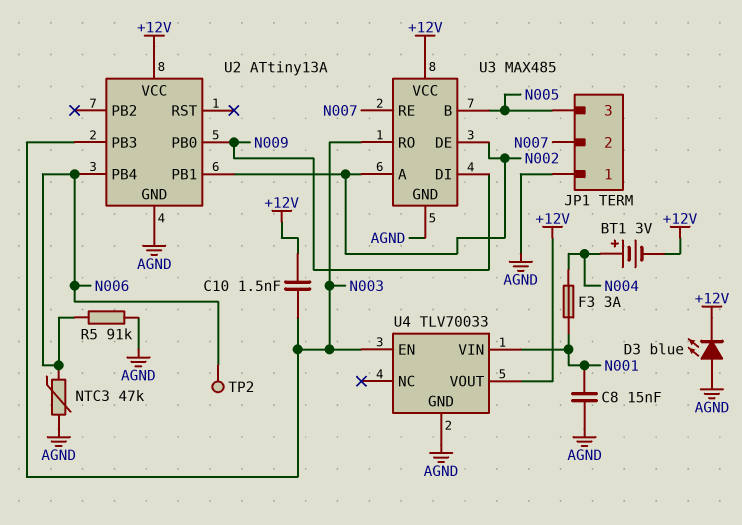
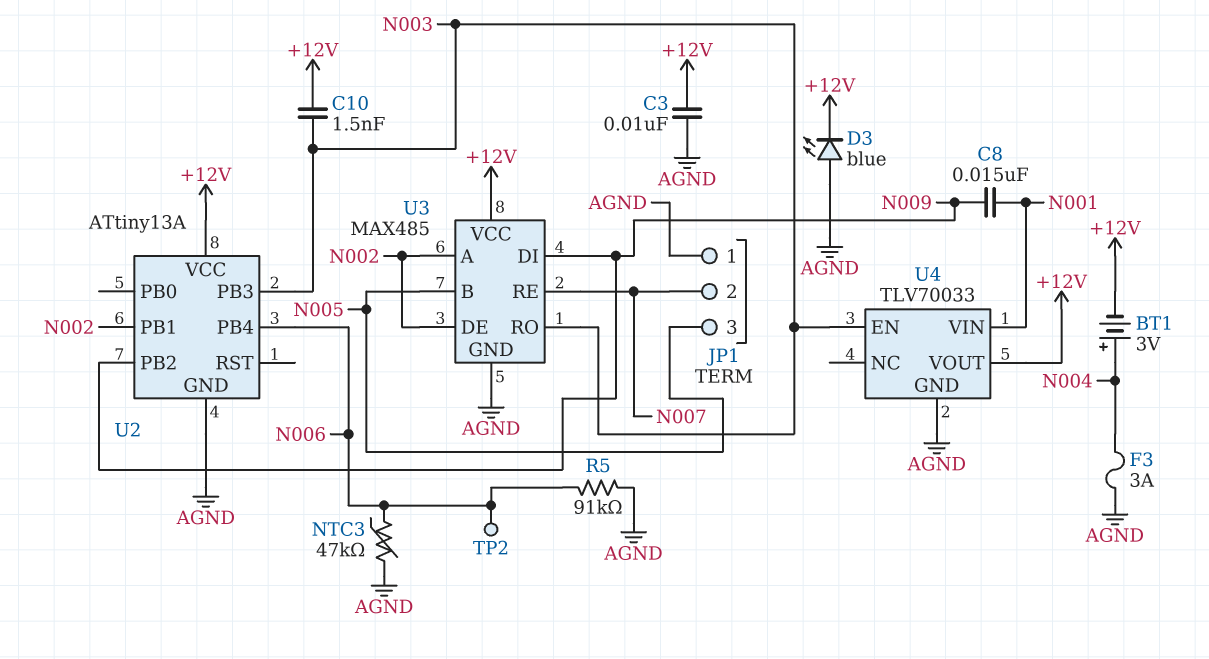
C3: none -> 10nF (+12V, AGND)
C8: 15nF (AGND, N001) -> 15nF (N001, N009)
F3: 3A (N001, N004) -> 3A (AGND, N004)
U2 pin PB0: N009 -> none
U2 pin PB2: none -> N009

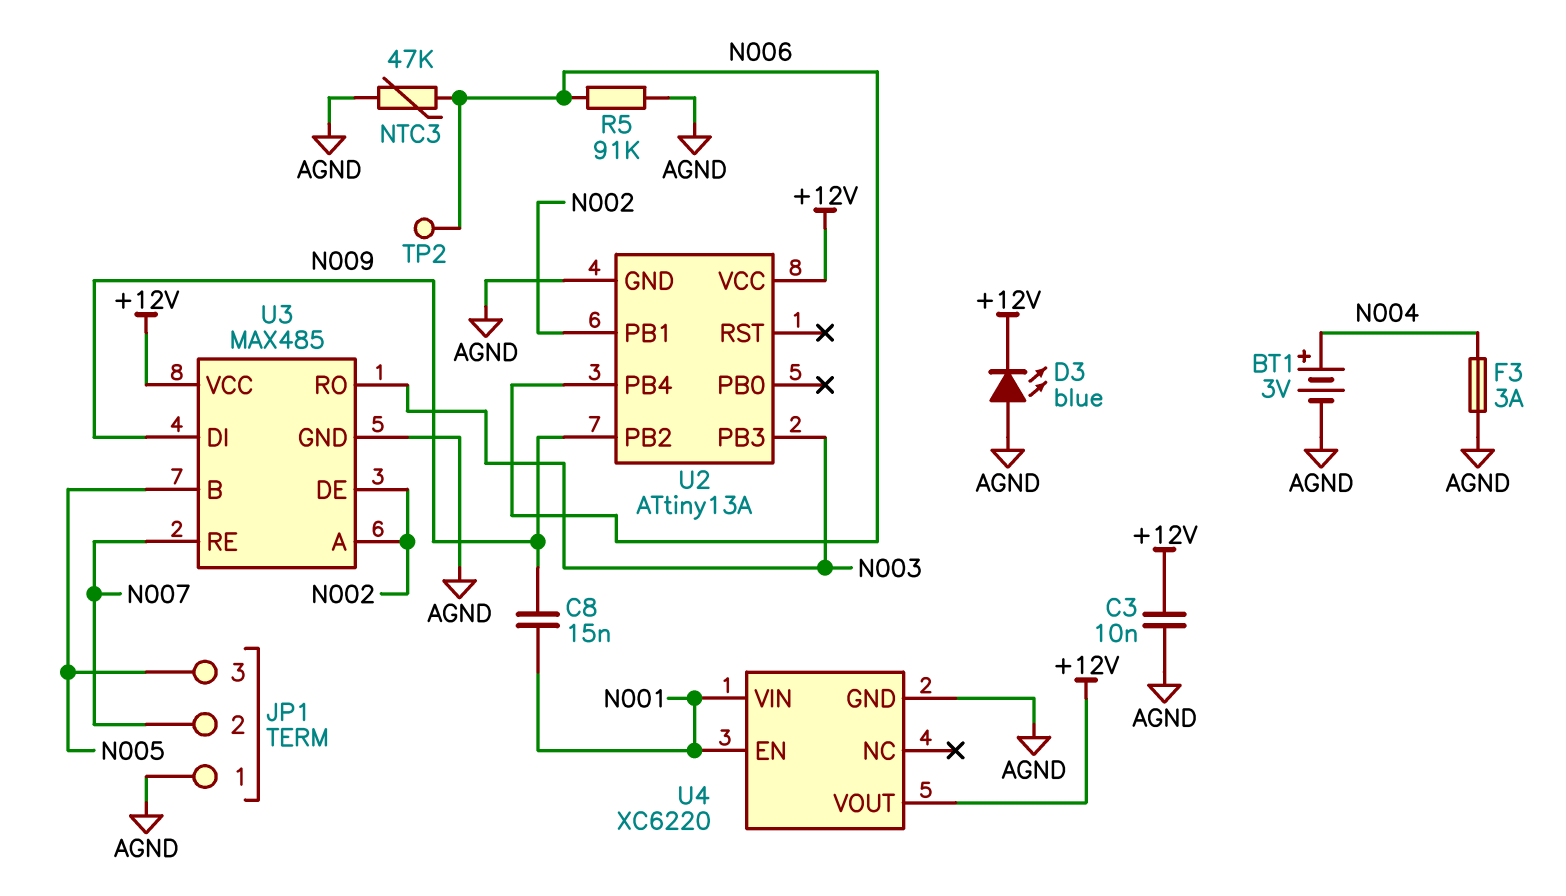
BT1: 3V (plus N004, minus +12V) -> 3V (plus N004, minus AGND)
C10: 1.5nF (+12V, N003) -> none
U4: TLV70033 -> XC6220
U4 pin EN: N003 -> N001

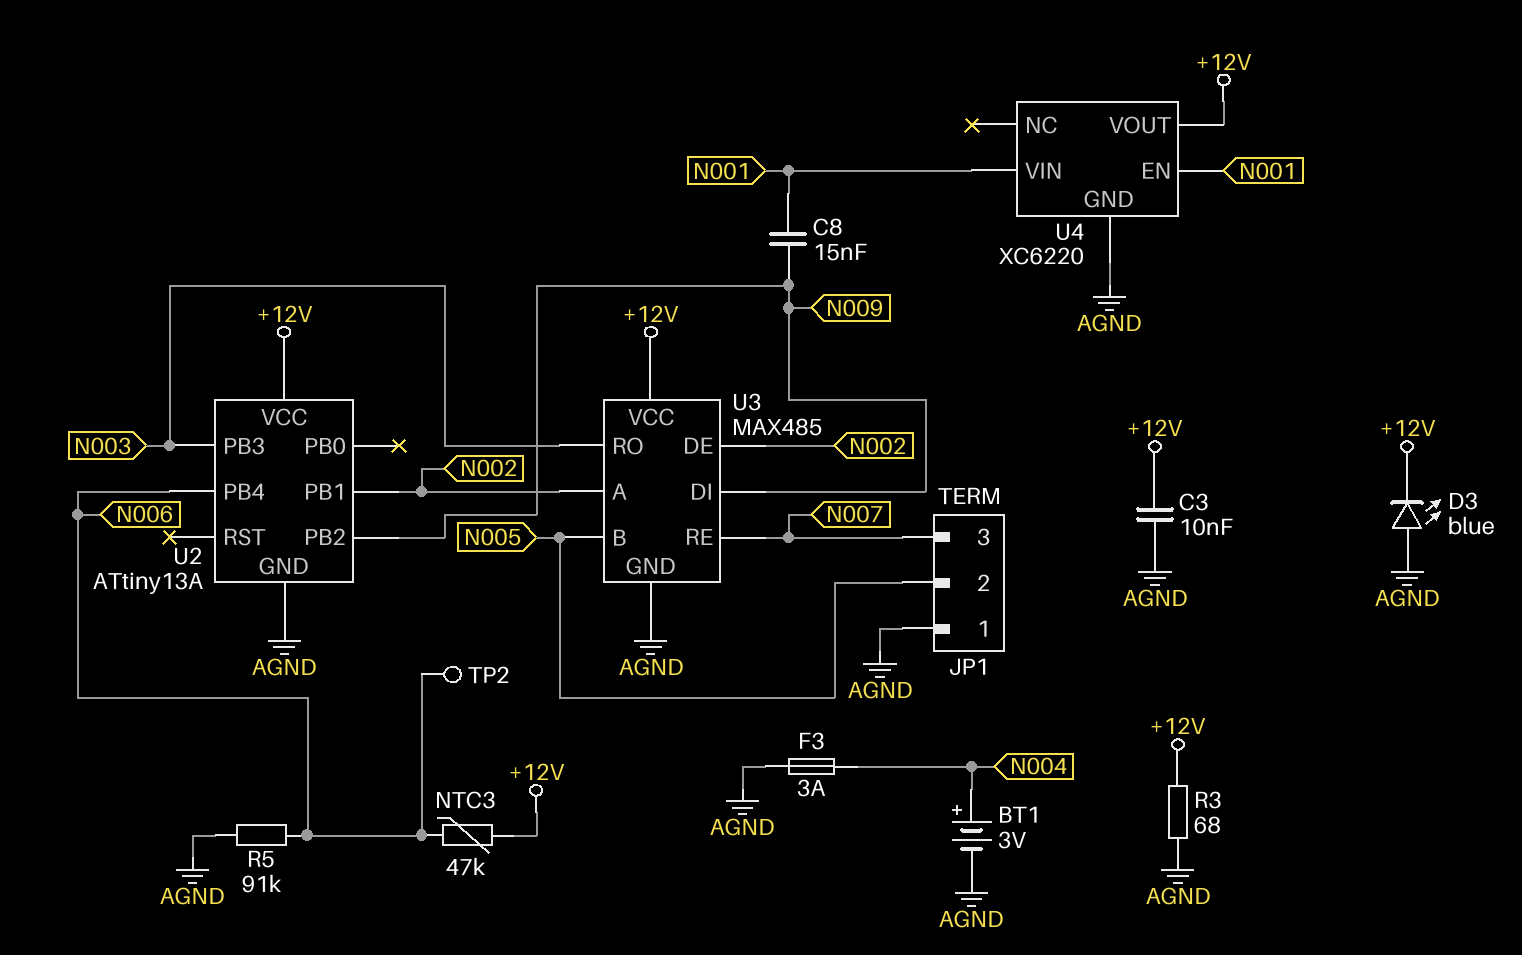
JP1 pin 2: N007 -> N005
JP1 pin 3: N005 -> N007
NTC3: 47k (AGND, N006) -> 47k (+12V, N006)
R3: none -> 68 (+12V, AGND)

